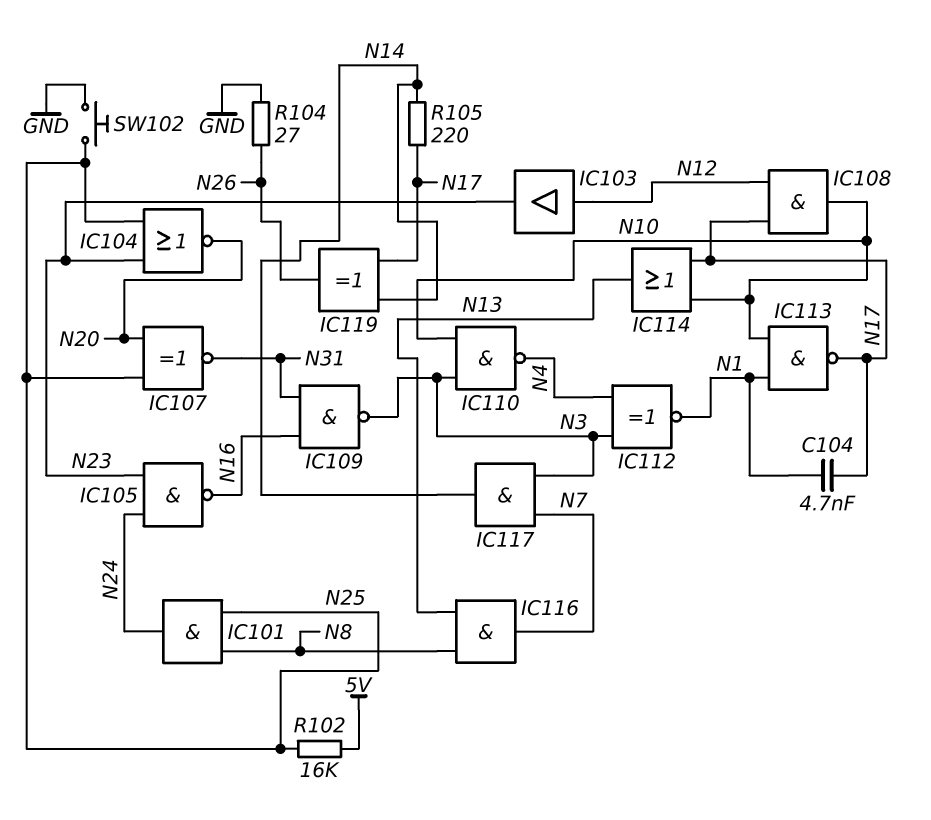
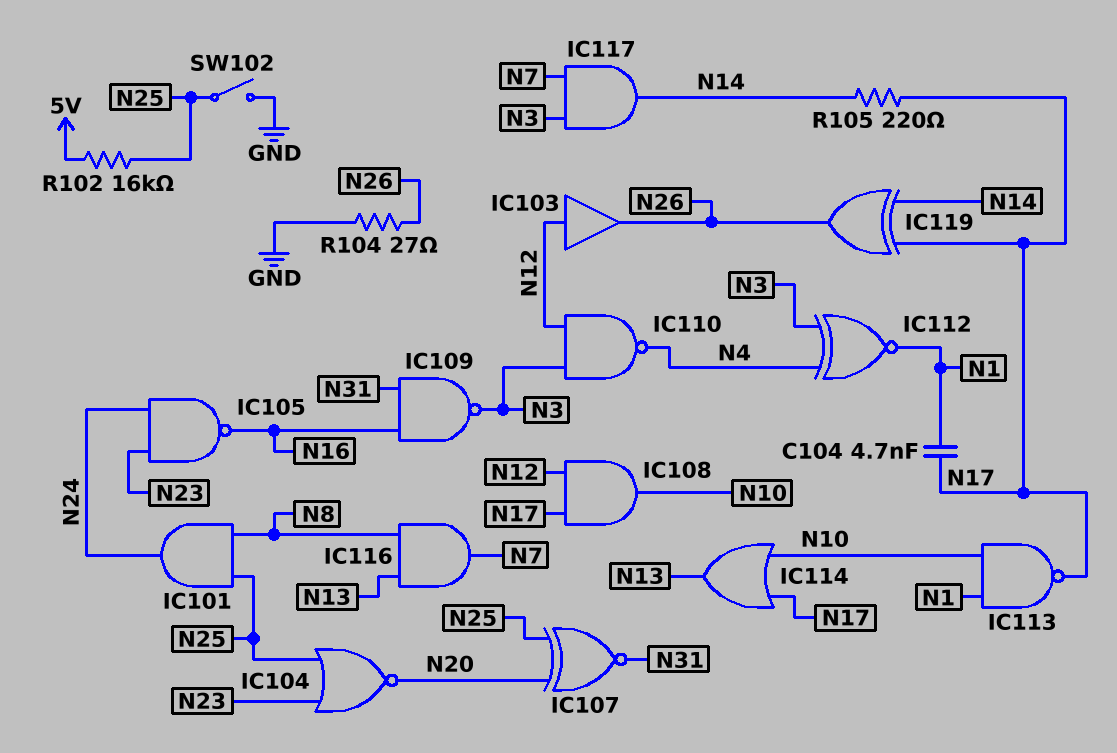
IC103: buffer (in N12, out N23) -> buffer (in N12, out N26)
IC110: NAND (in N3, in N10, out N4) -> NAND (in N3, in N12, out N4)
SW102: button (GND, N25) -> switch (GND, N25)

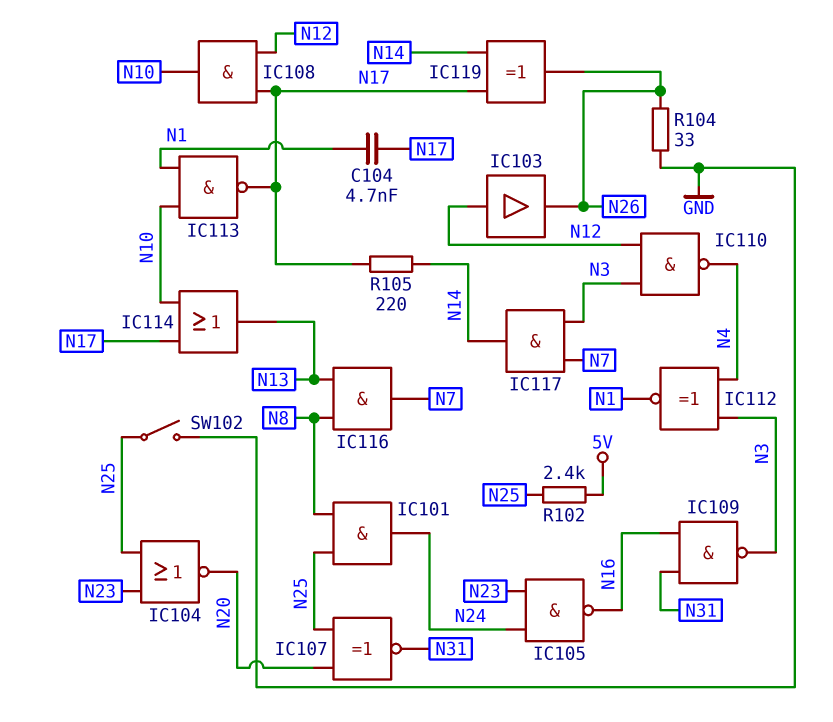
R102: 16k (5V, N25) -> 2.4k (5V, N25)
R104: 27 (GND, N26) -> 33 (GND, N26)

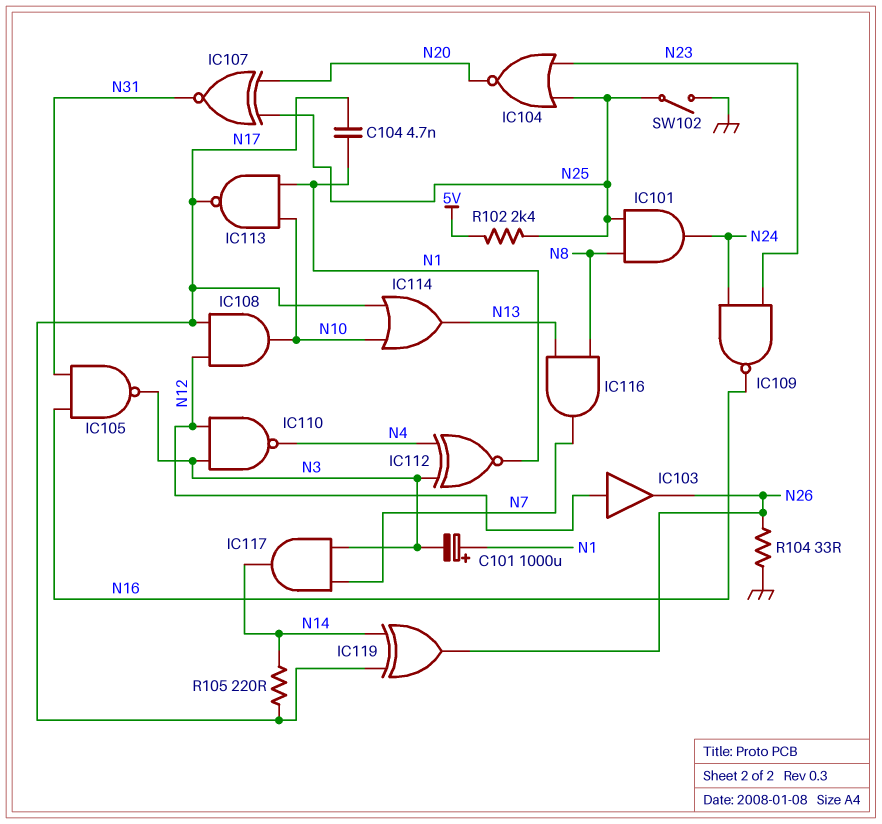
C101: none -> 1000uF (plus N1, minus N3)
IC105: NAND (in N23, in N24, out N16) -> NAND (in N16, in N31, out N3)
IC109: NAND (in N16, in N31, out N3) -> NAND (in N23, in N24, out N16)

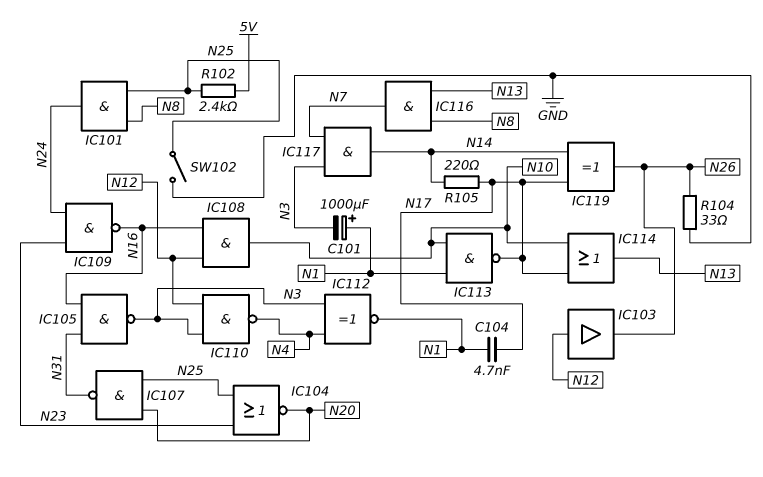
IC107: XNOR (in N20, in N25, out N31) -> NAND (in N20, in N25, out N31)
IC108: AND (in N12, in N17, out N10) -> AND (in N12, in N16, out N10)

